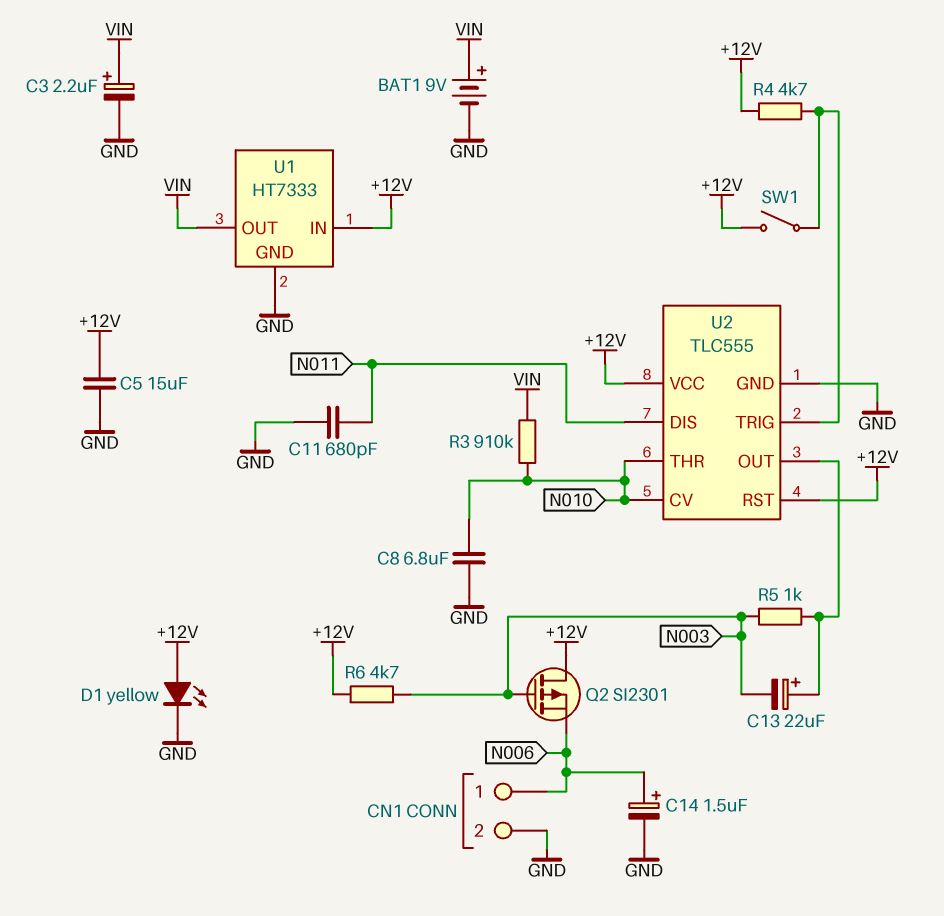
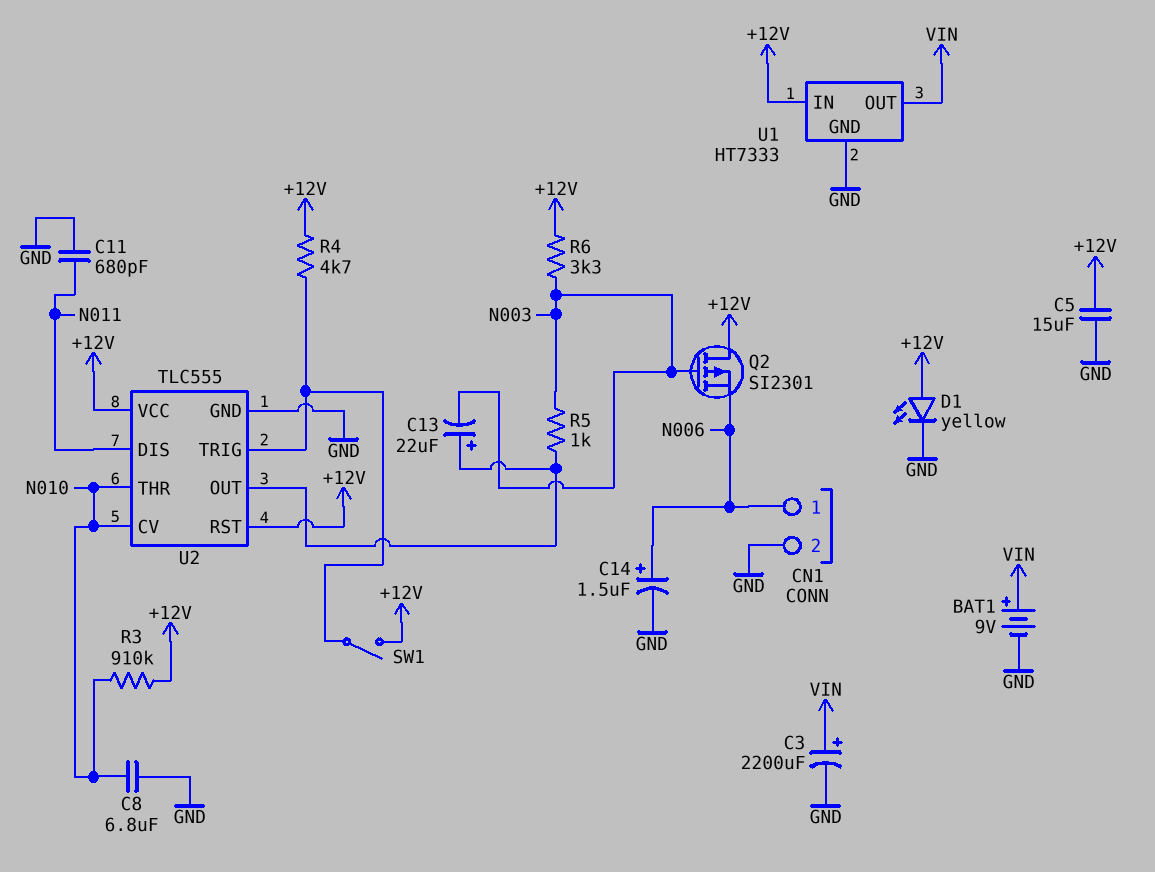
C3: 2.2uF (plus VIN, minus GND) -> 2200uF (plus VIN, minus GND)
R3: 910k (N010, VIN) -> 910k (+12V, N010)
R6: 4.7k (+12V, N003) -> 3.3k (+12V, N003)

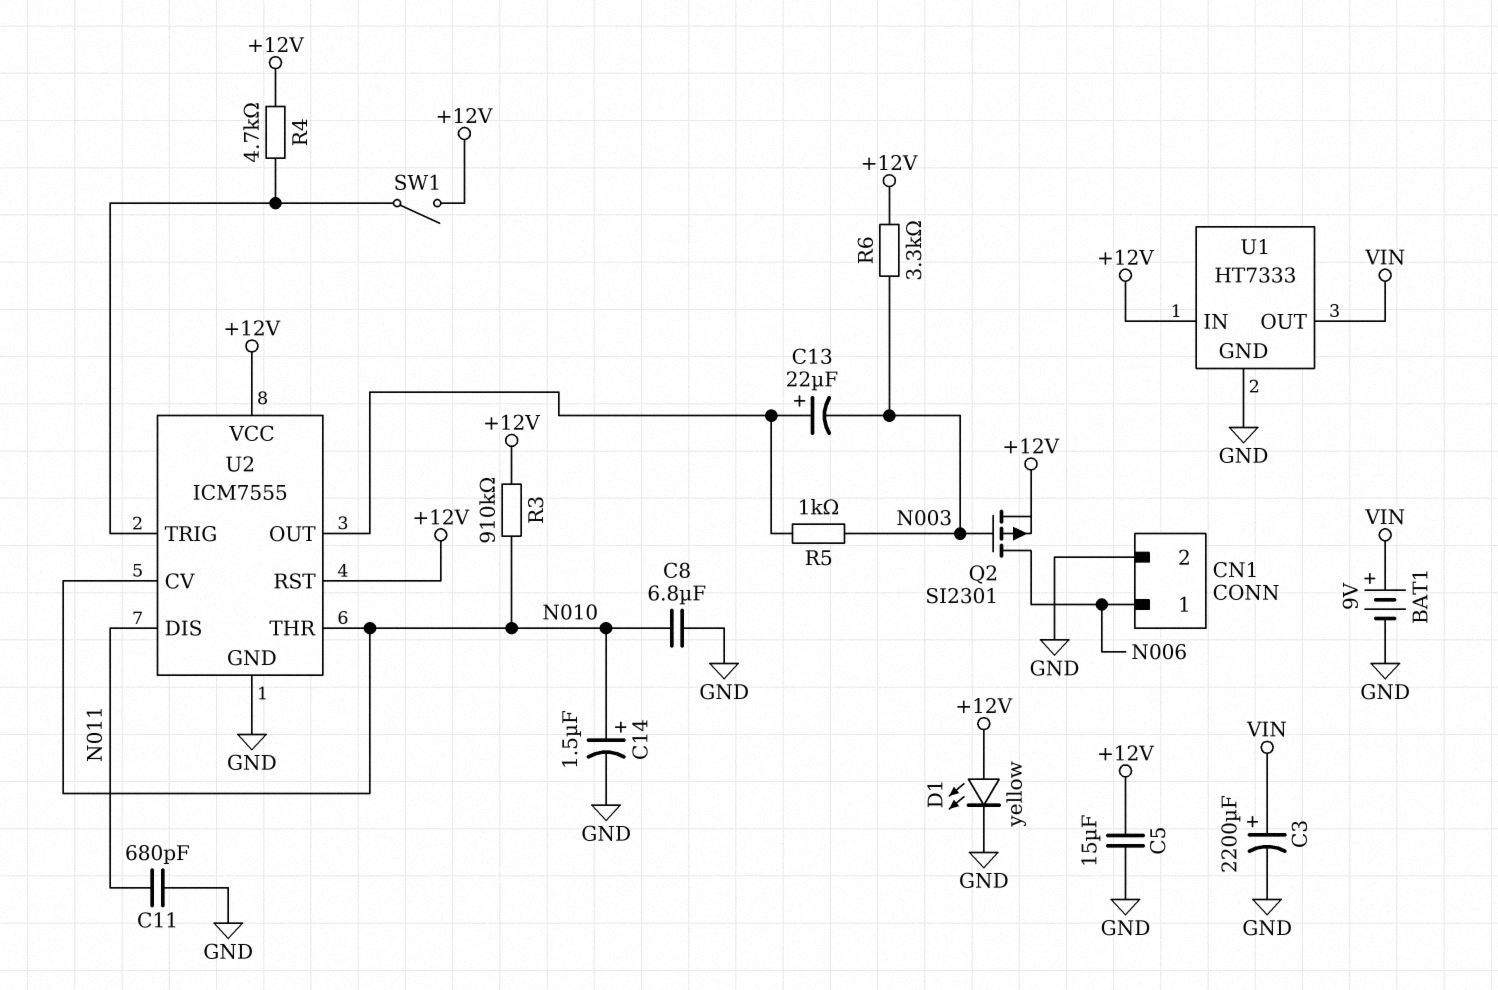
C14: 1.5uF (plus N006, minus GND) -> 1.5uF (plus N010, minus GND)
Q2: PMOS SI2301 (G N003, D +12V, S N006) -> PMOS SI2301 (G N003, D N006, S +12V)
U2: TLC555 -> ICM7555

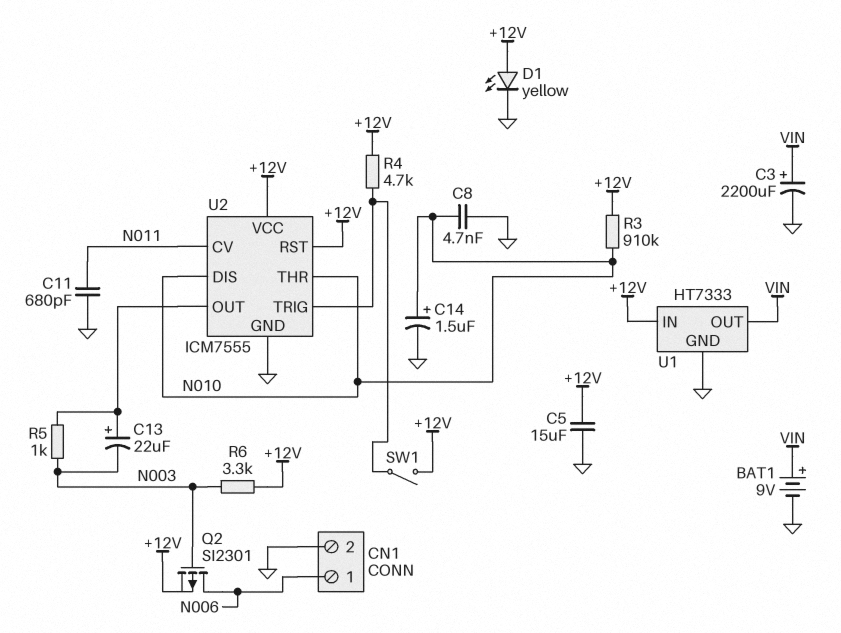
C8: 6.8uF (GND, N010) -> 4.7nF (GND, N010)
U2 pin CV: N010 -> N011
U2 pin DIS: N011 -> N010

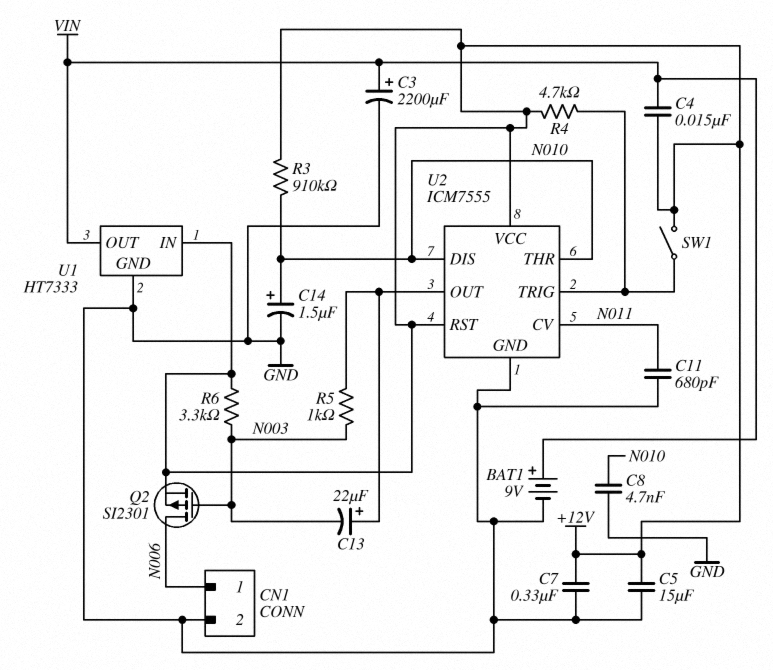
C4: none -> 15nF (+12V, VIN)
C7: none -> 330nF (+12V, GND)
D1: LED yellow (A +12V, K GND) -> none

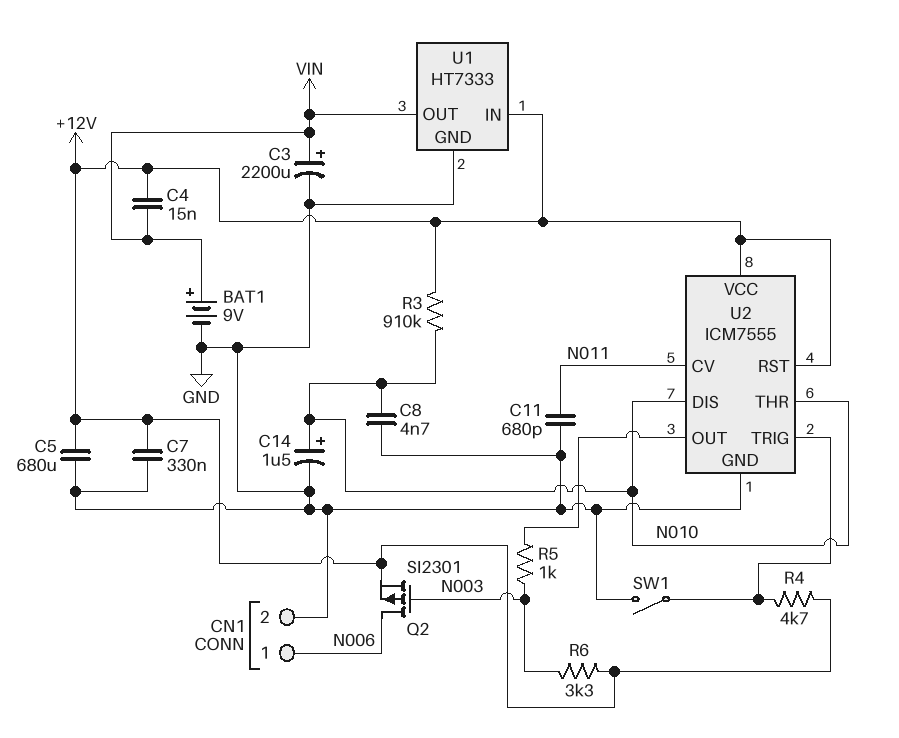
C5: 15uF (+12V, GND) -> 680uF (+12V, GND)
C13: 22uF (plus U2/OUT, minus N003) -> none
SW1: switch (+12V, U2/TRIG) -> switch (GND, U2/TRIG)

